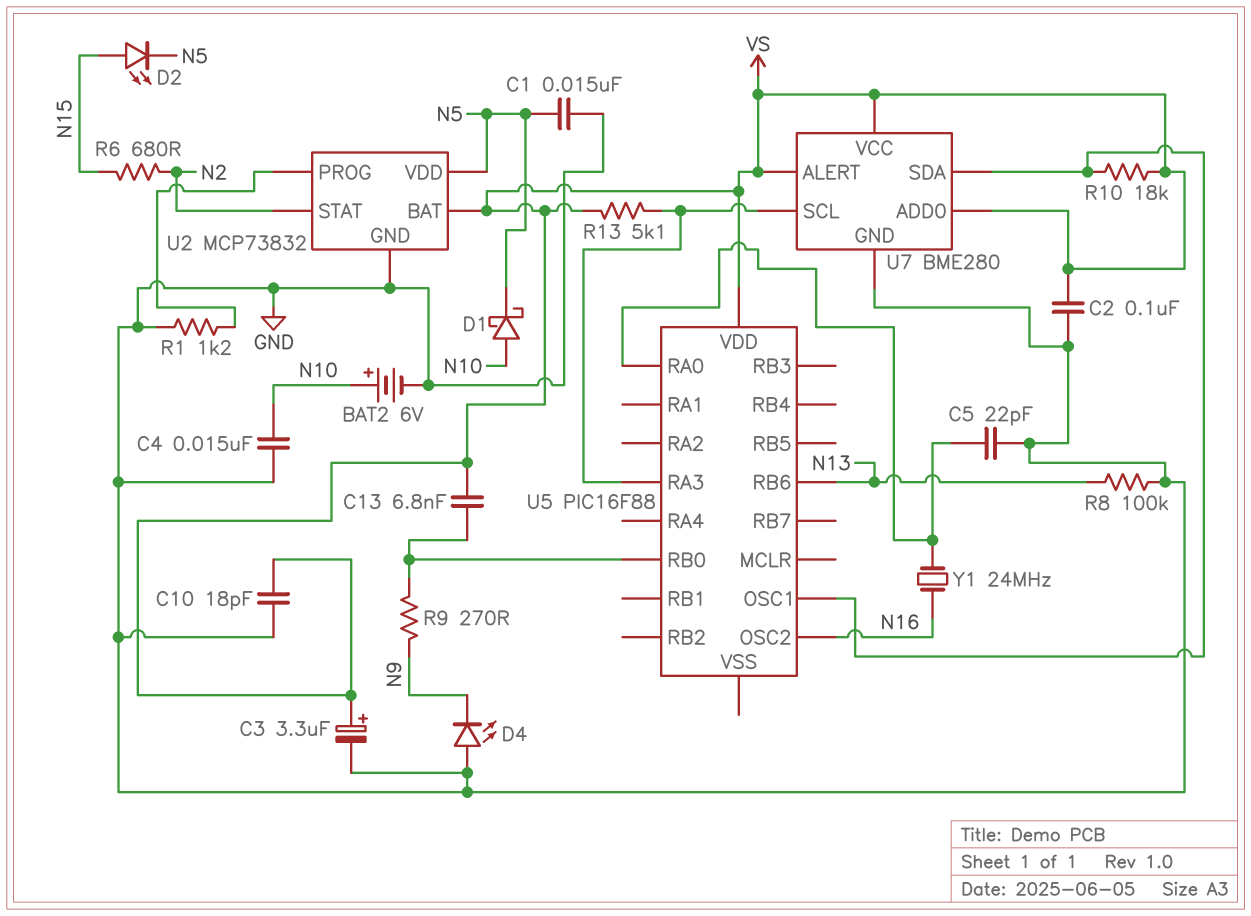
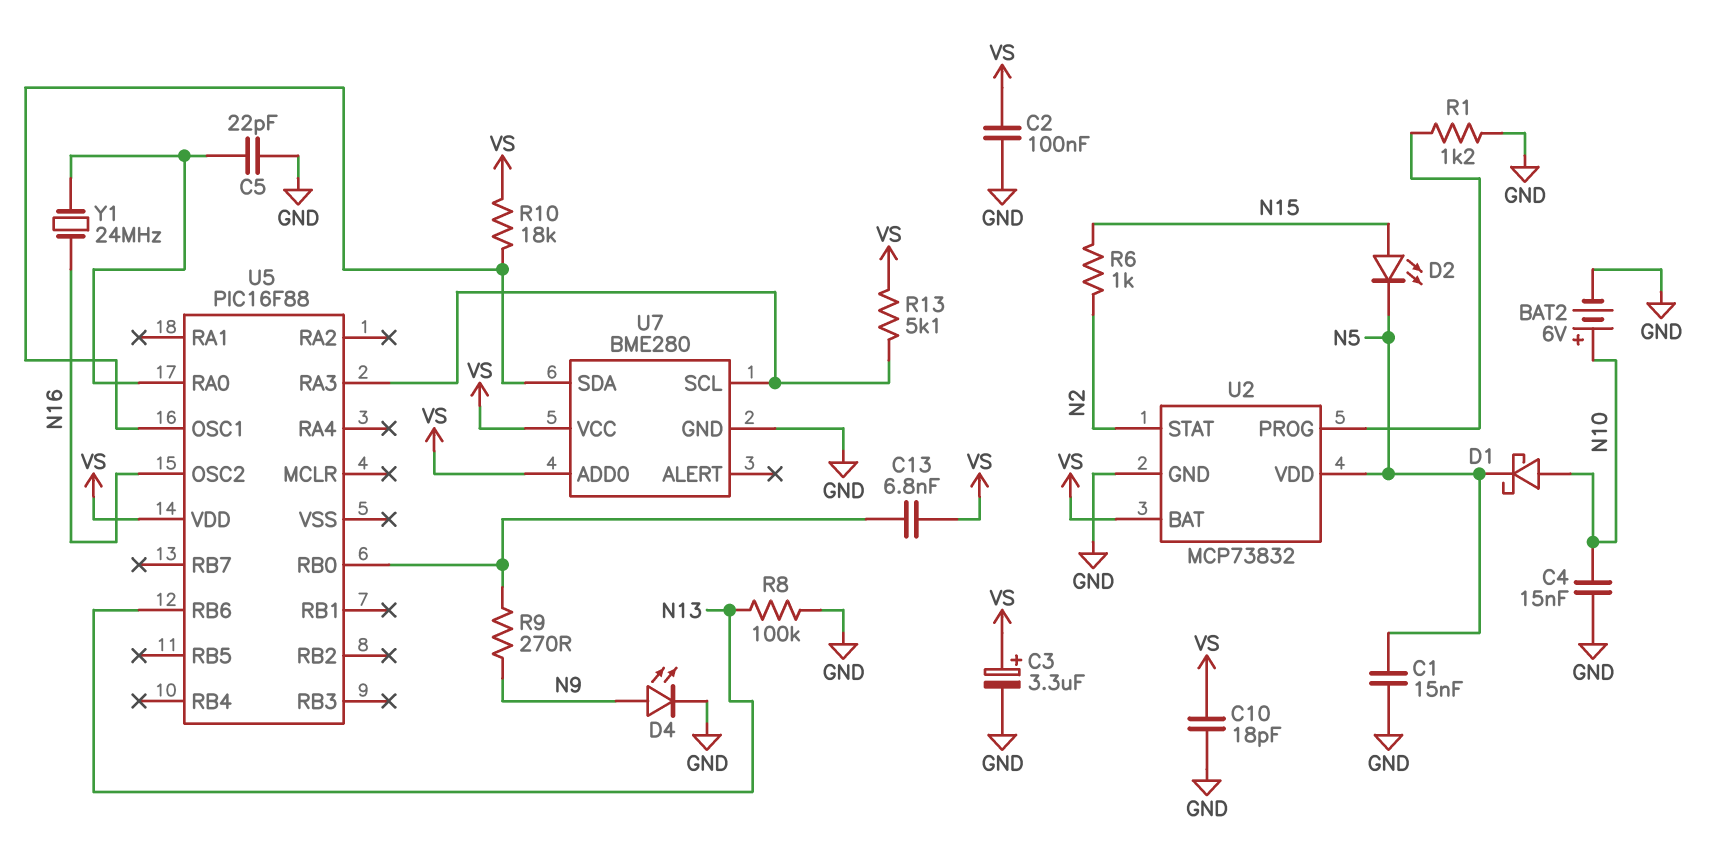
D4: LED (A GND, K N9) -> LED (A N9, K GND)
R6: 680 (N2, N15) -> 1k (N2, N15)
U7 pin ALERT: VS -> none

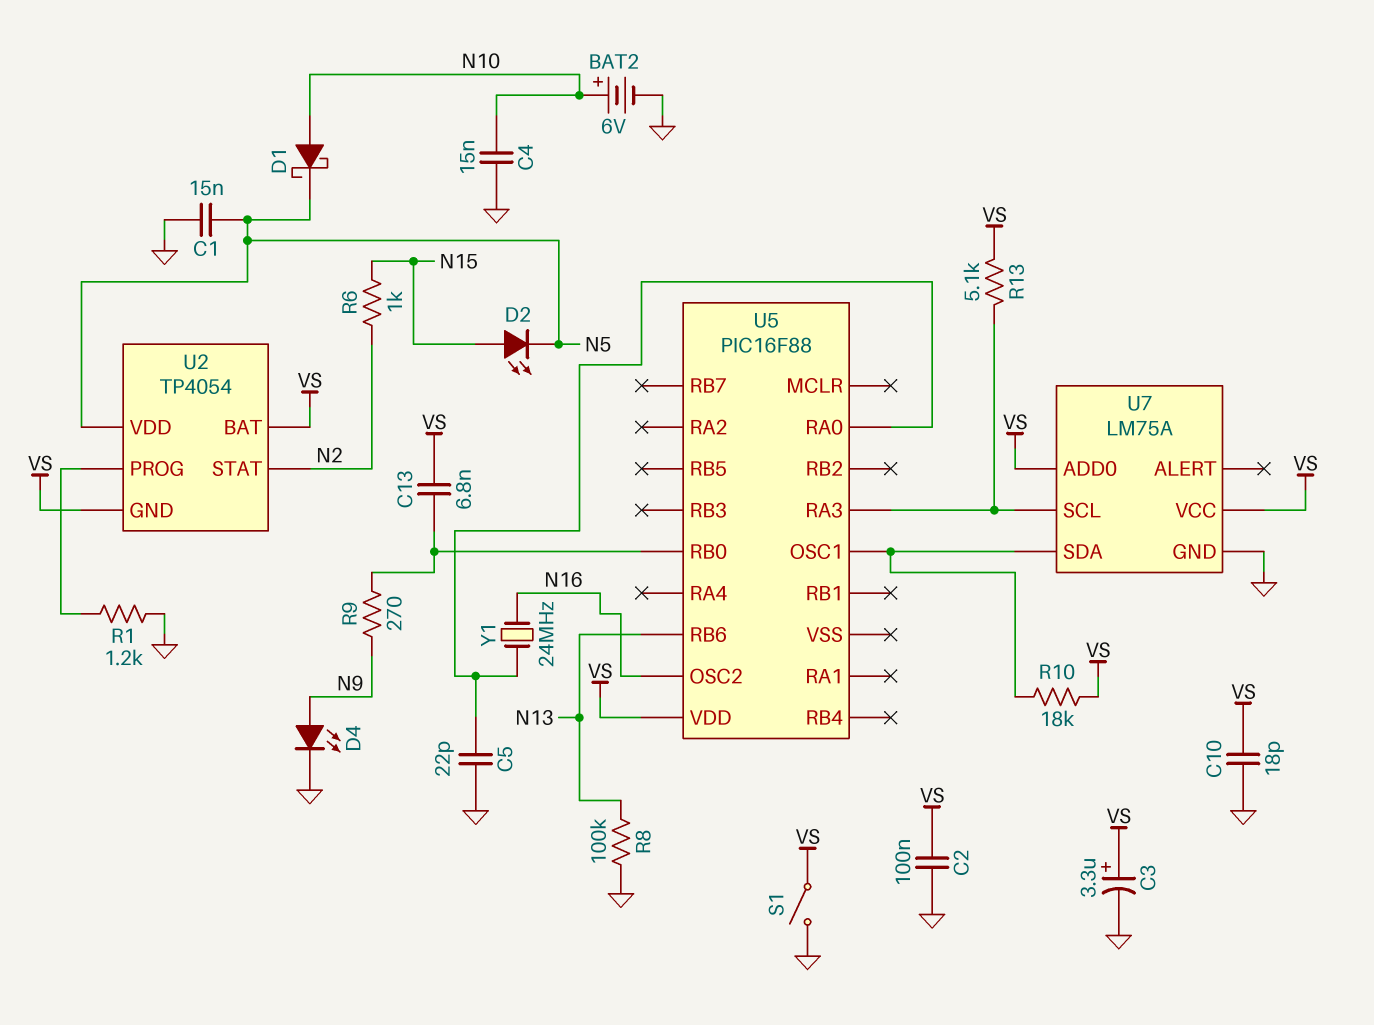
S1: none -> switch (GND, VS)
U2: MCP73832 -> TP4054
U2 pin GND: GND -> VS
U7: BME280 -> LM75A

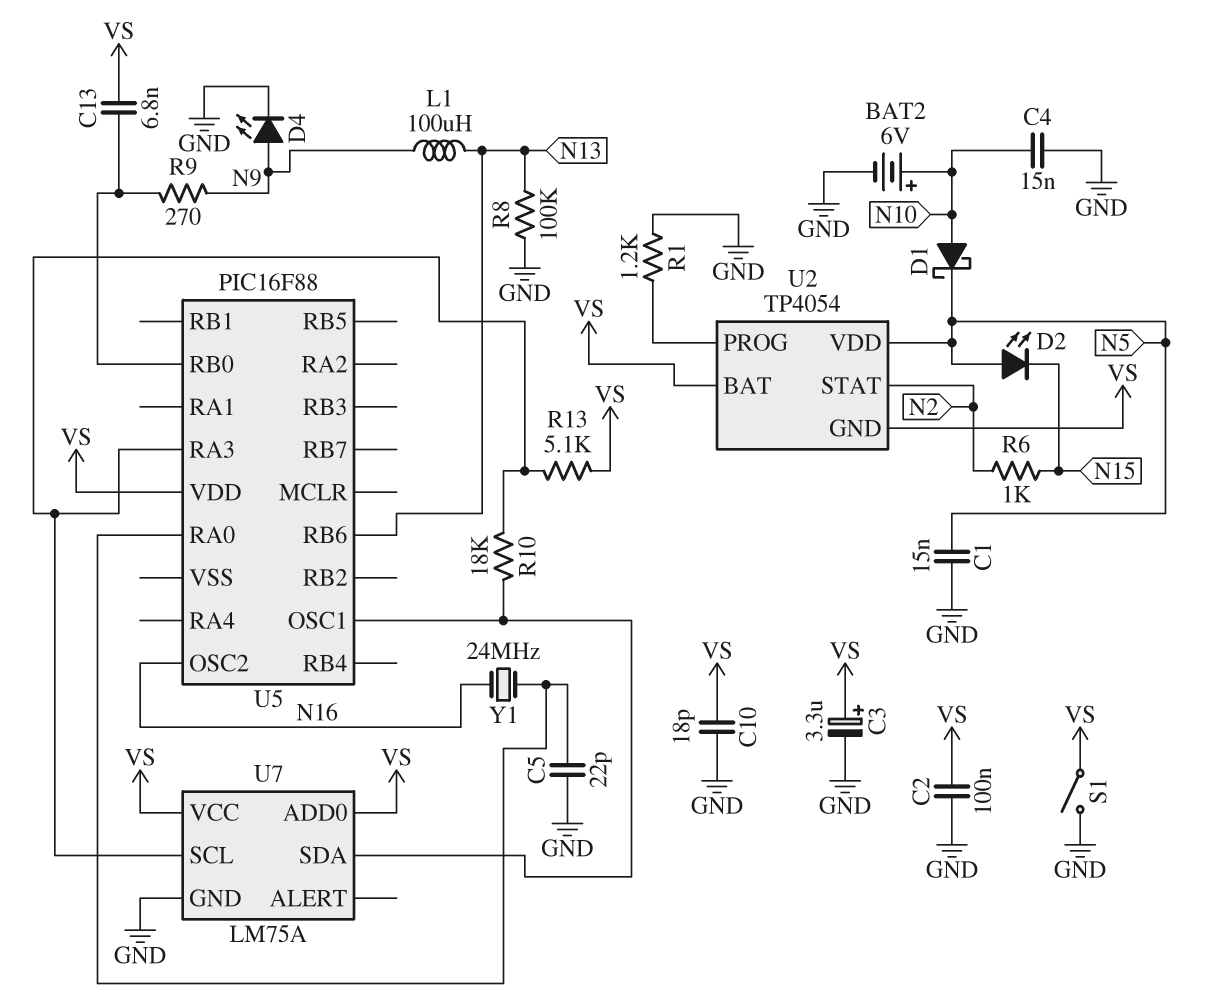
D2: LED (A N15, K N5) -> LED (A N5, K N15)
L1: none -> 100uH (N9, N13)
R10: 18k (U5/OSC1, VS) -> 18k (U5/OSC1, U5/RA3)

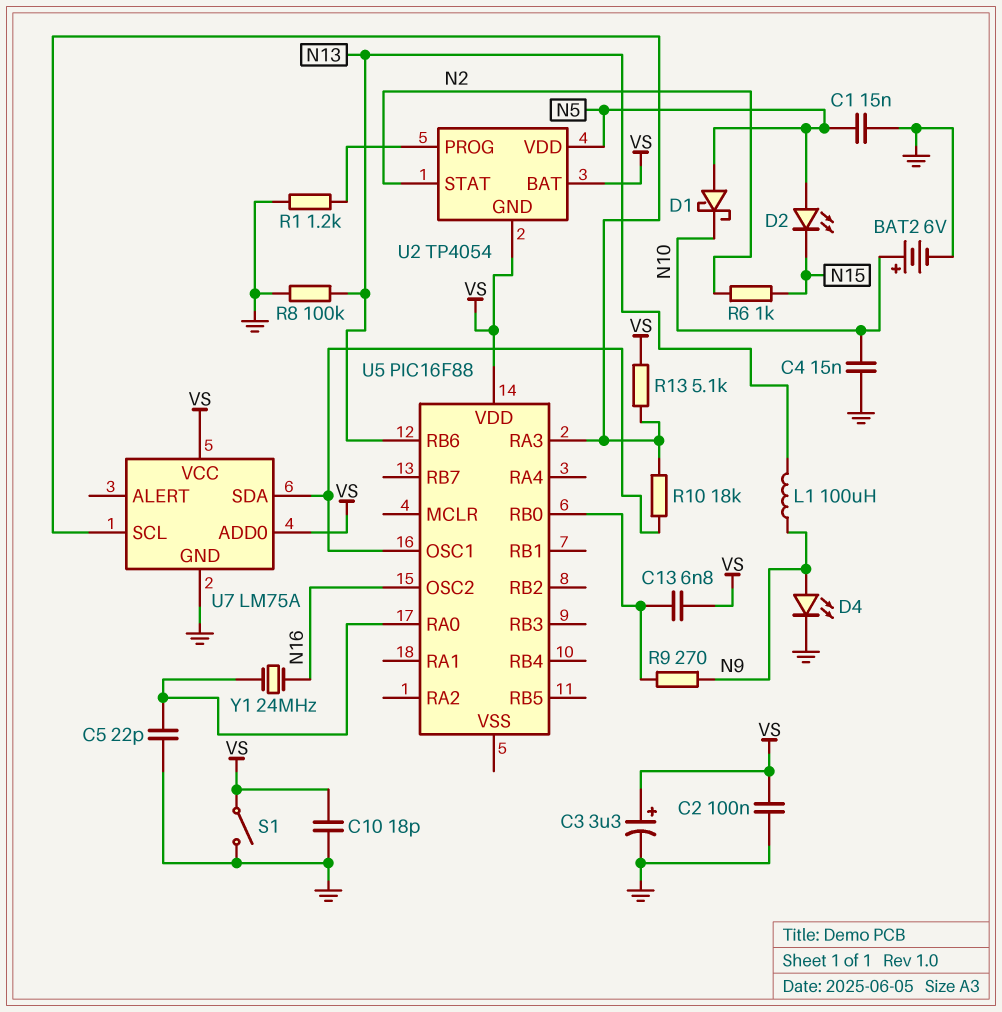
D1: schottky (A N10, K N5) -> schottky (A N5, K N10)

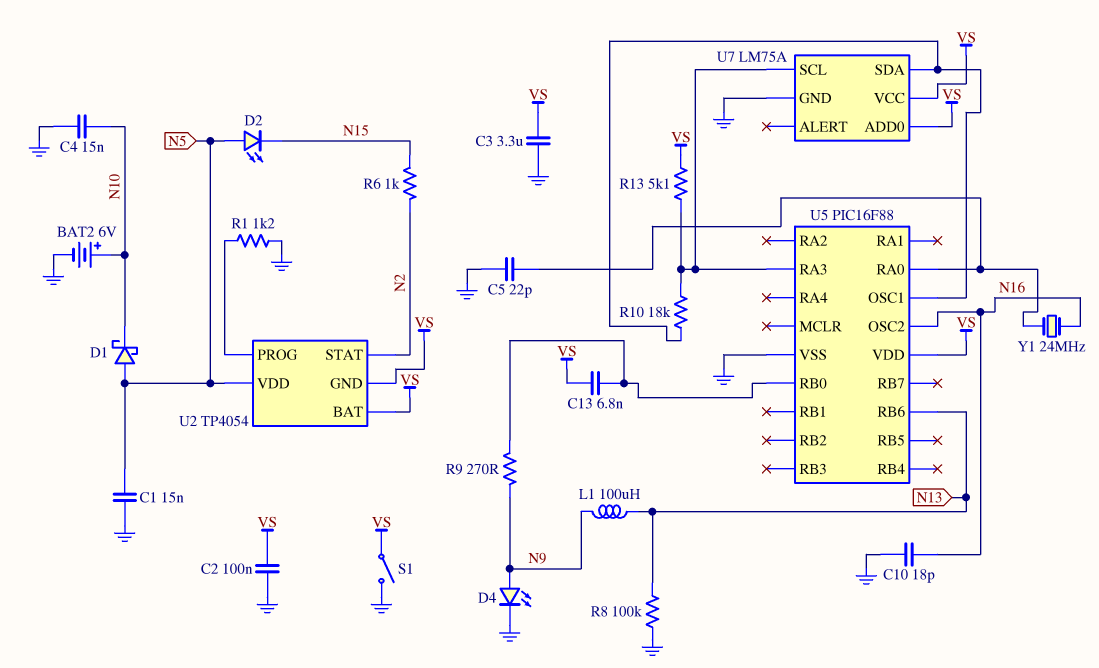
C3: 3.3uF (plus VS, minus GND) -> 3.3uF (GND, VS)
C10: 18pF (GND, VS) -> 18pF (GND, N16)
U5 pin VSS: none -> GND

